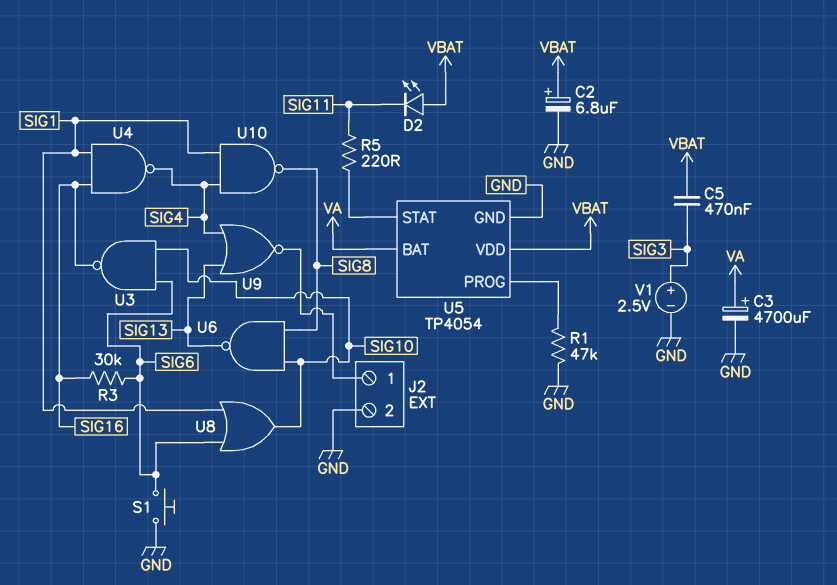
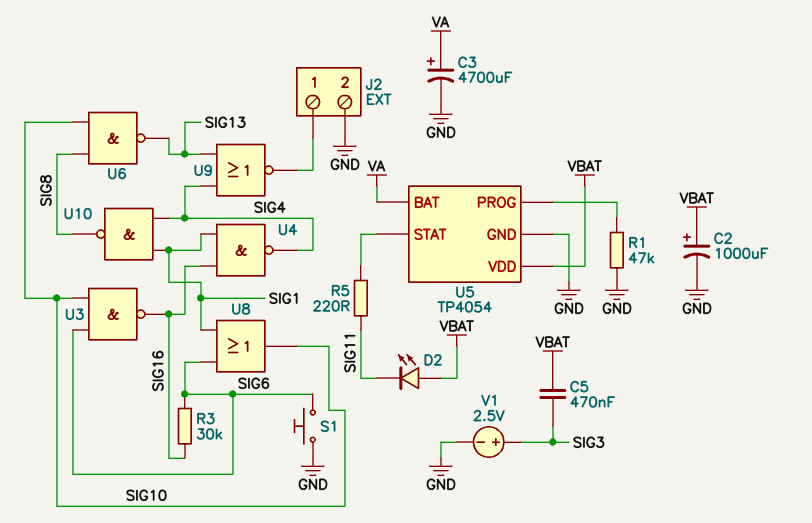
C2: 6.8uF (plus VBAT, minus GND) -> 1000uF (plus VBAT, minus GND)

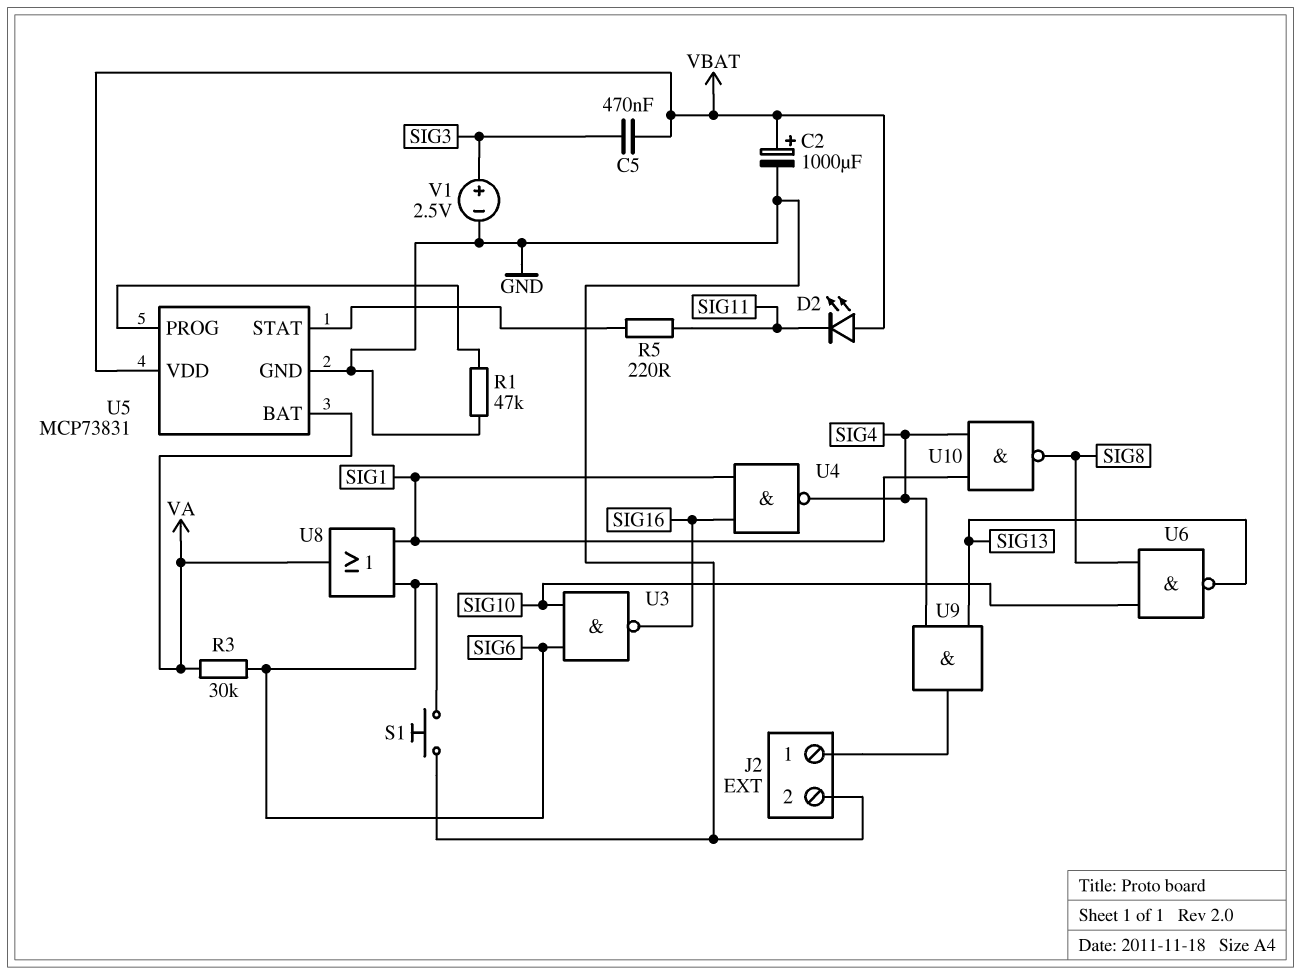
C3: 4700uF (plus VA, minus GND) -> none
R3: 30k (SIG6, SIG16) -> 30k (SIG6, VA)
U5: TP4054 -> MCP73831
U8: OR (in SIG1, in SIG6, out SIG10) -> OR (in SIG1, in SIG6, out VA)
U9: NOR (in SIG4, in SIG13, out J2/1) -> AND (in SIG4, in SIG13, out J2/1)

